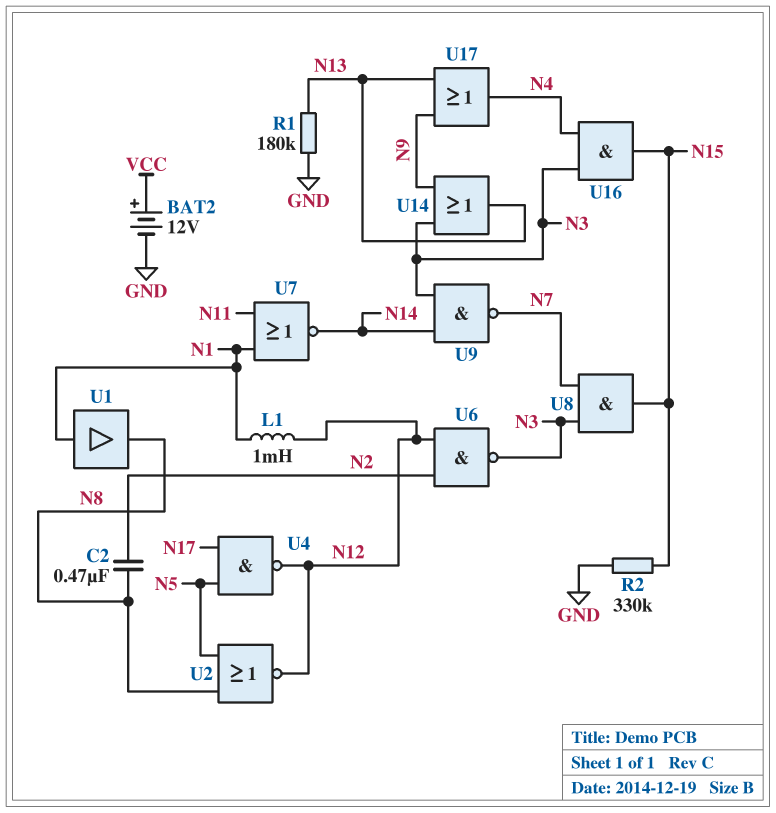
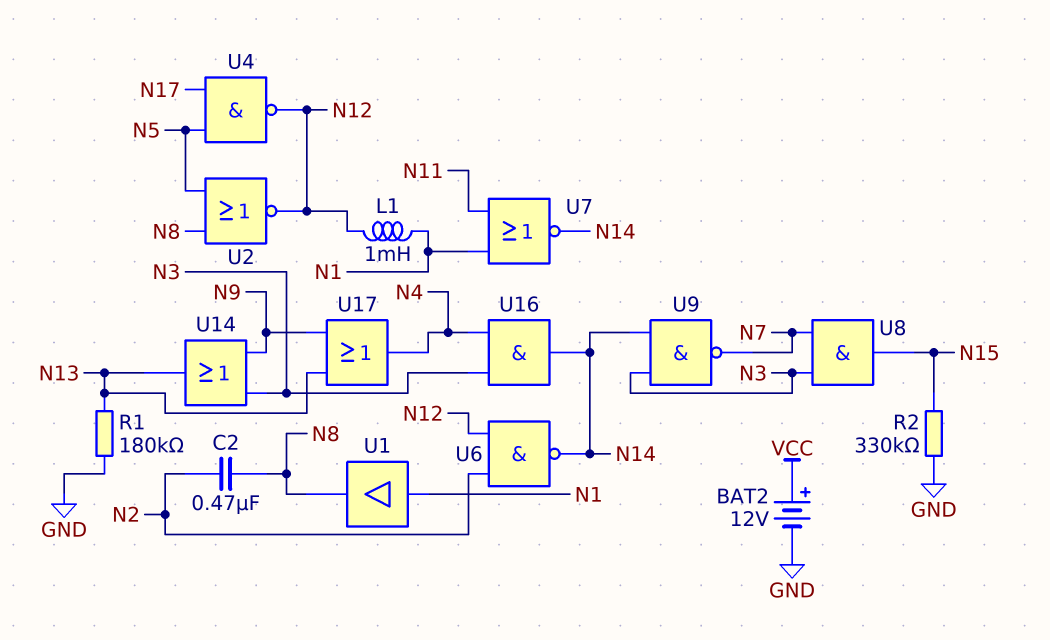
U6: NAND (in N2, in N12, out N3) -> NAND (in N2, in N12, out N14)
U16: AND (in N3, in N4, out N15) -> AND (in N3, in N4, out N14)

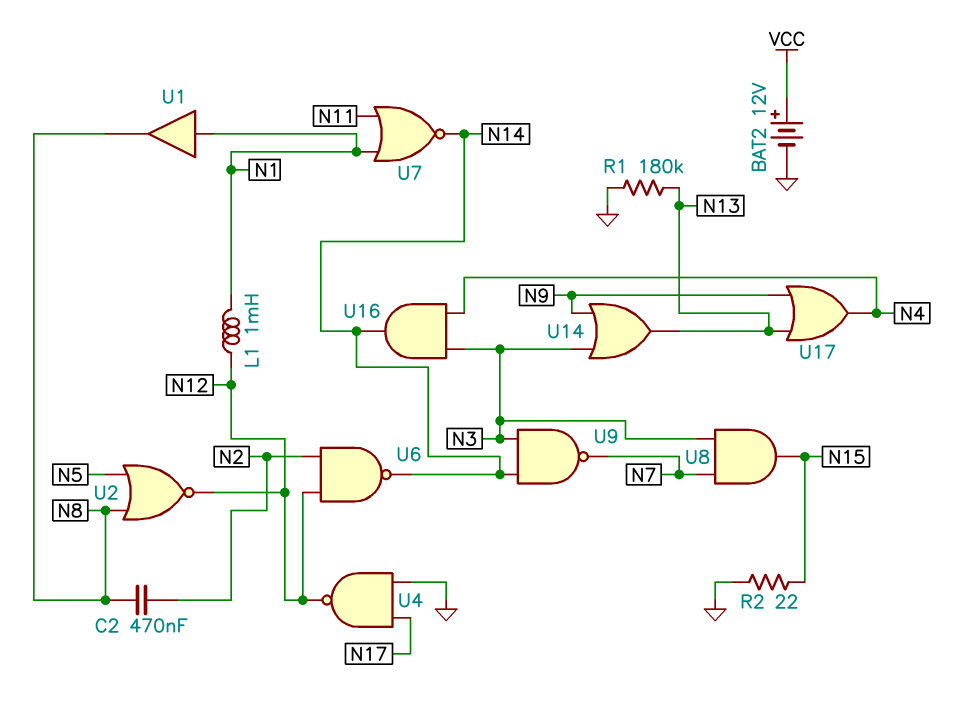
R2: 330k (GND, N15) -> 22 (GND, N15)
U4: NAND (in N5, in N17, out N12) -> NAND (in GND, in N17, out N12)

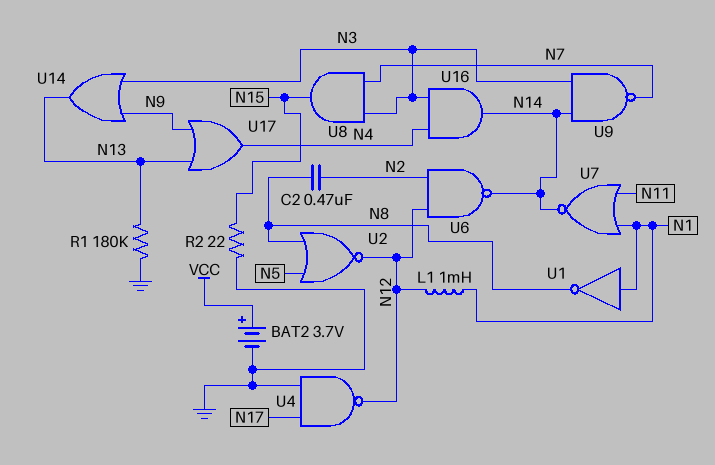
BAT2: 12V (plus VCC, minus GND) -> 3.7V (plus VCC, minus GND)
U1: buffer (in N1, out N8) -> NOT (in N1, out N8)

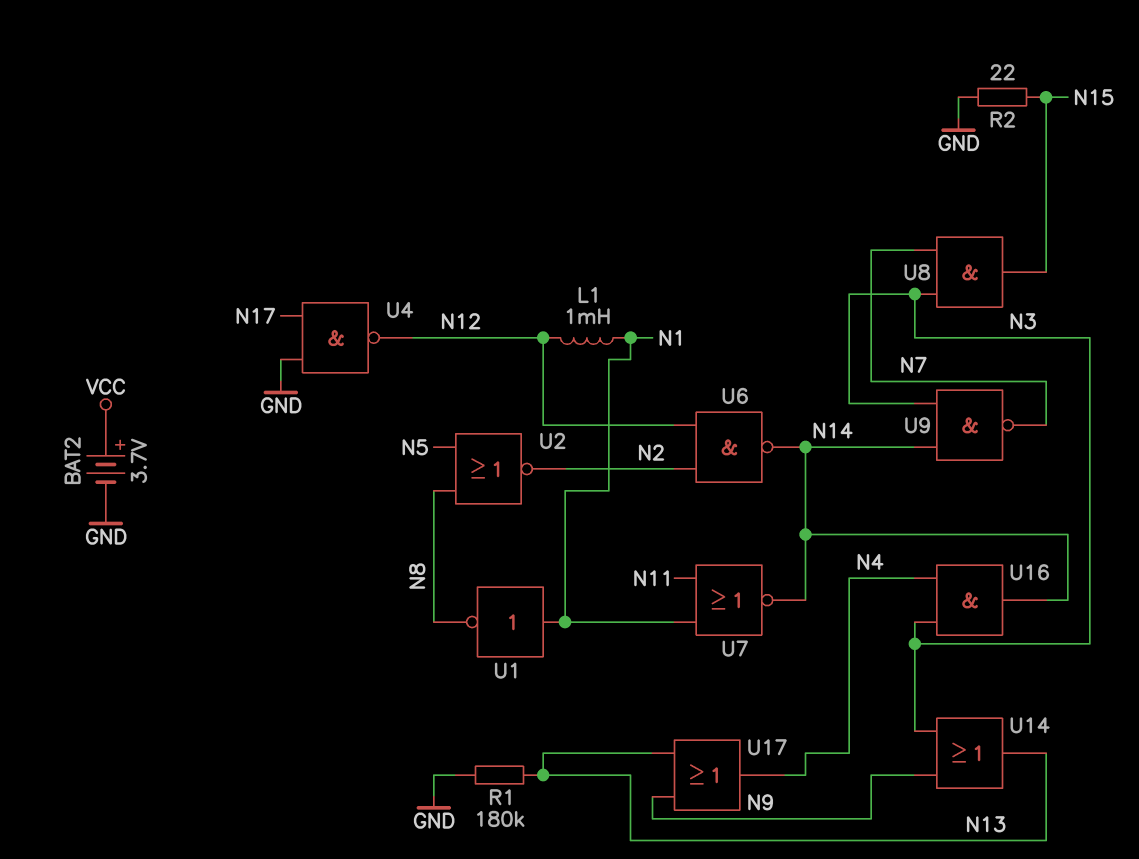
C2: 470nF (N2, N8) -> none
U2: NOR (in N5, in N8, out N12) -> NOR (in N5, in N8, out N2)

